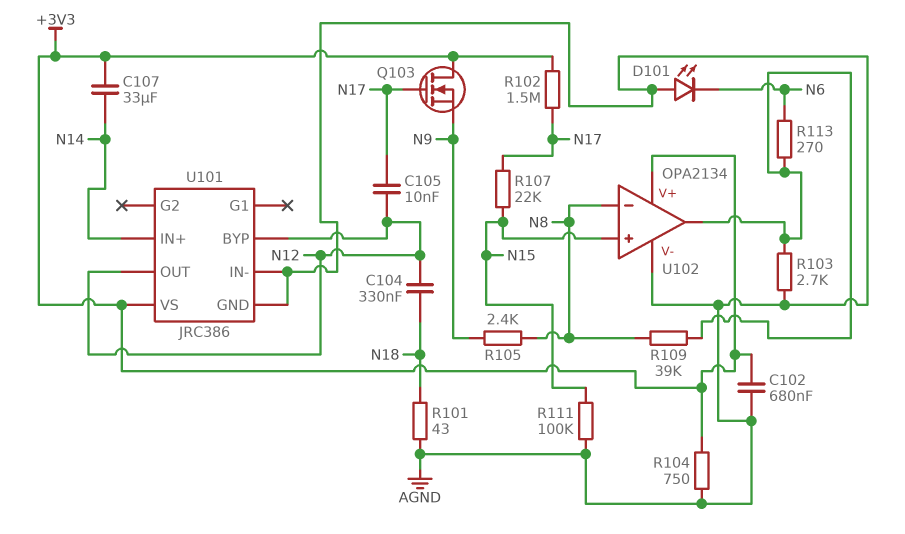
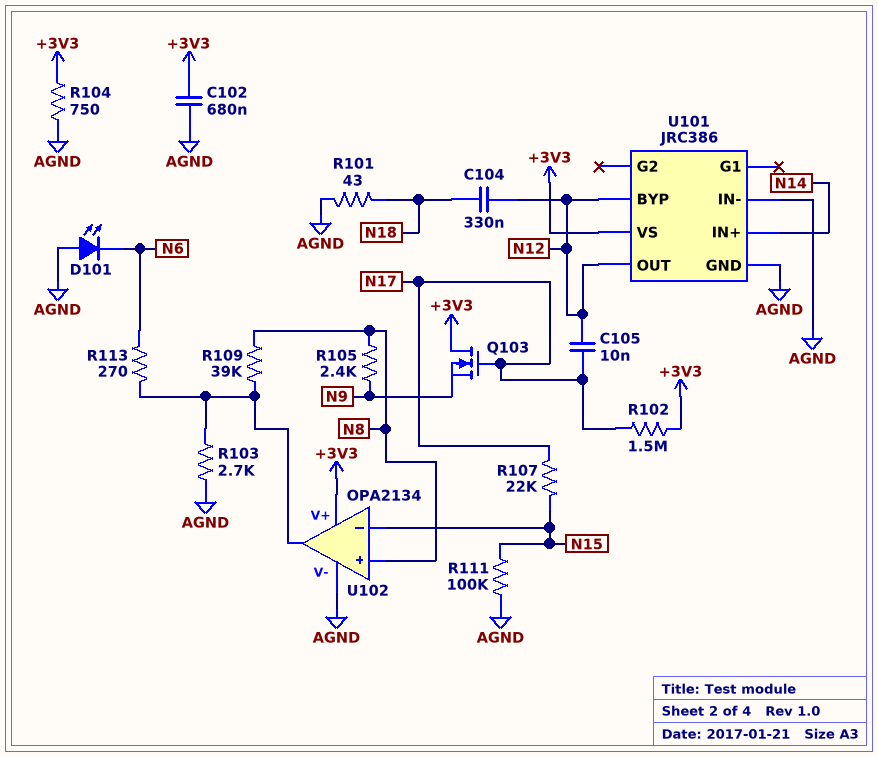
C107: 33uF (+3V3, N14) -> none
U102 pin in+: N15 -> N8
U102 pin in-: N8 -> N15

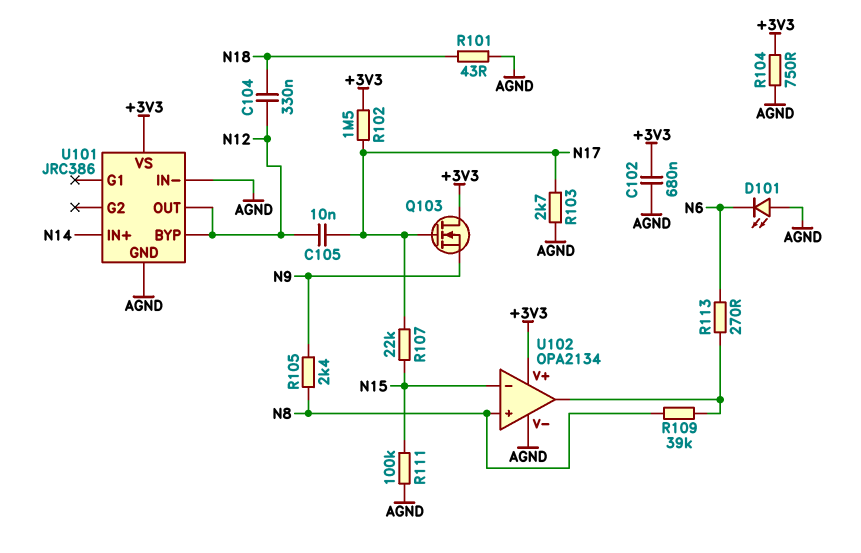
R103: 2.7k (AGND, U102/out) -> 2.7k (AGND, N17)

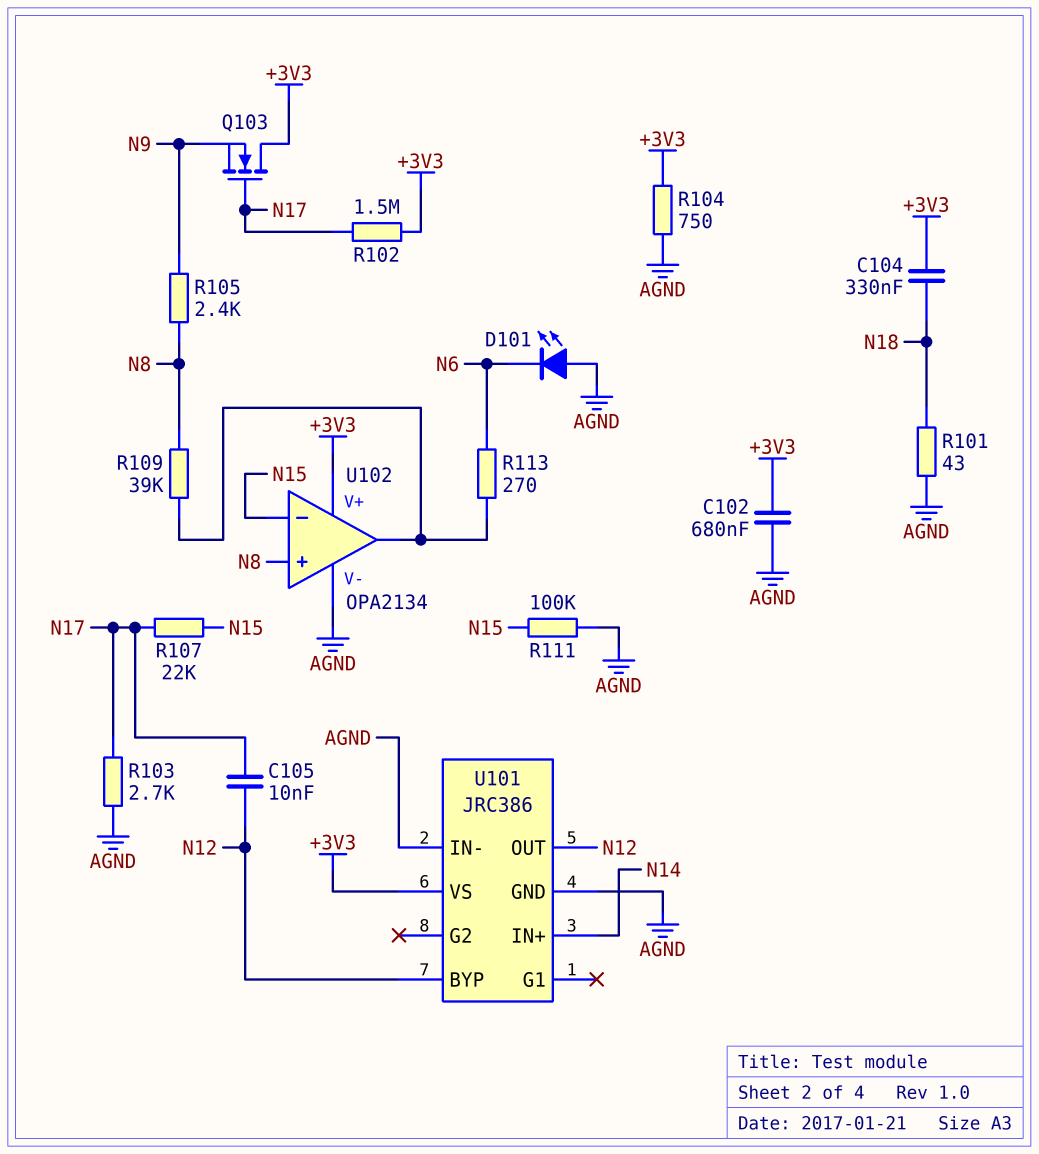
C104: 330nF (N12, N18) -> 330nF (+3V3, N18)

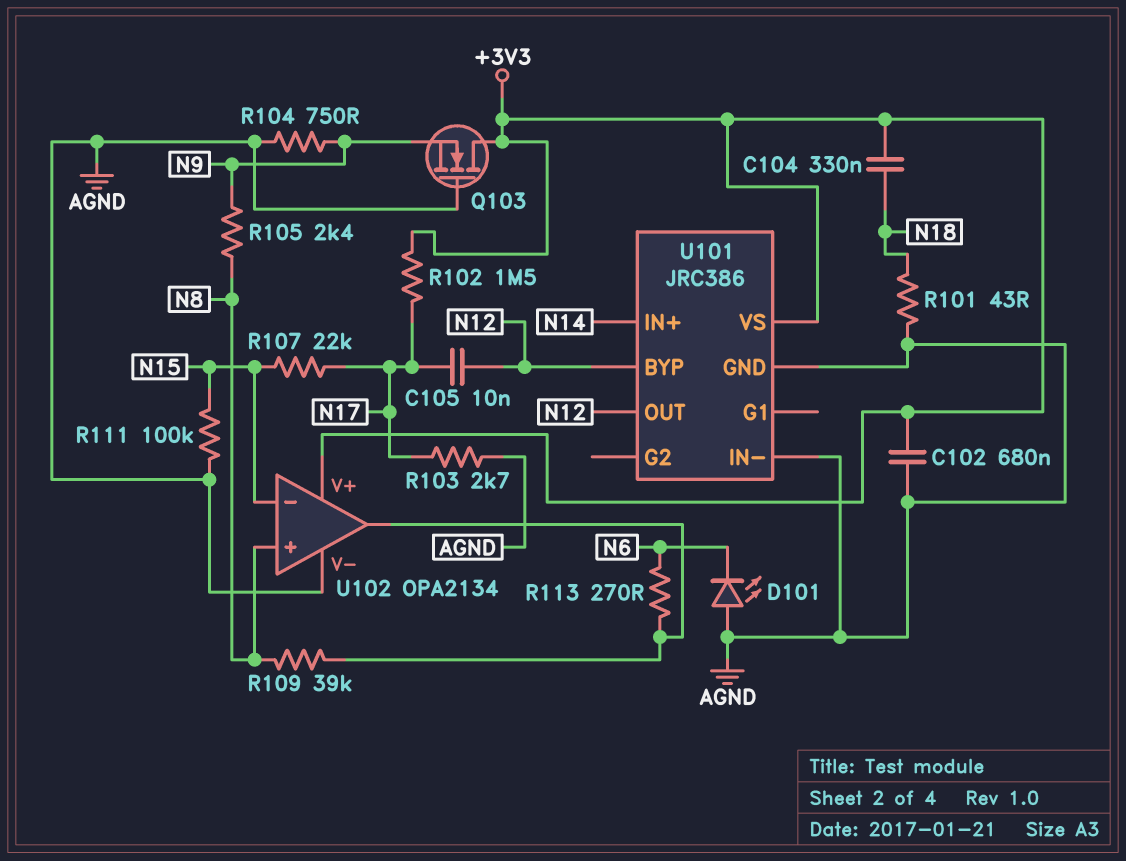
Q103: NMOS (G N17, D +3V3, S N9) -> NMOS (G AGND, D +3V3, S N9)
R104: 750 (+3V3, AGND) -> 750 (AGND, N9)

